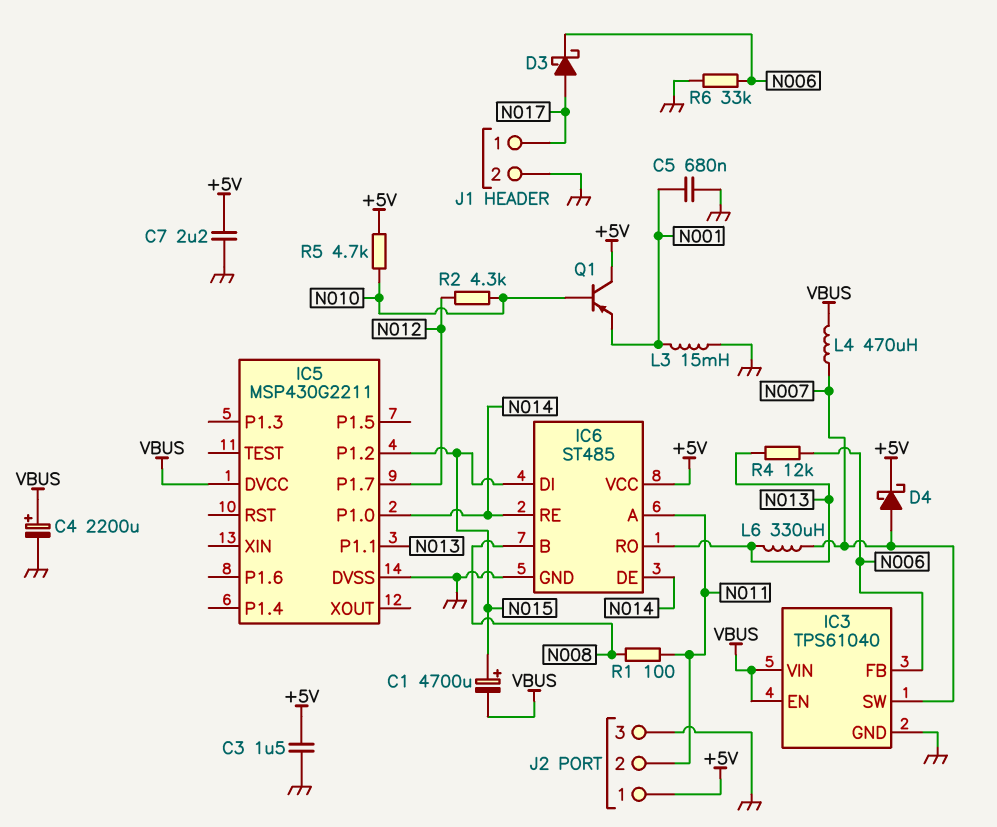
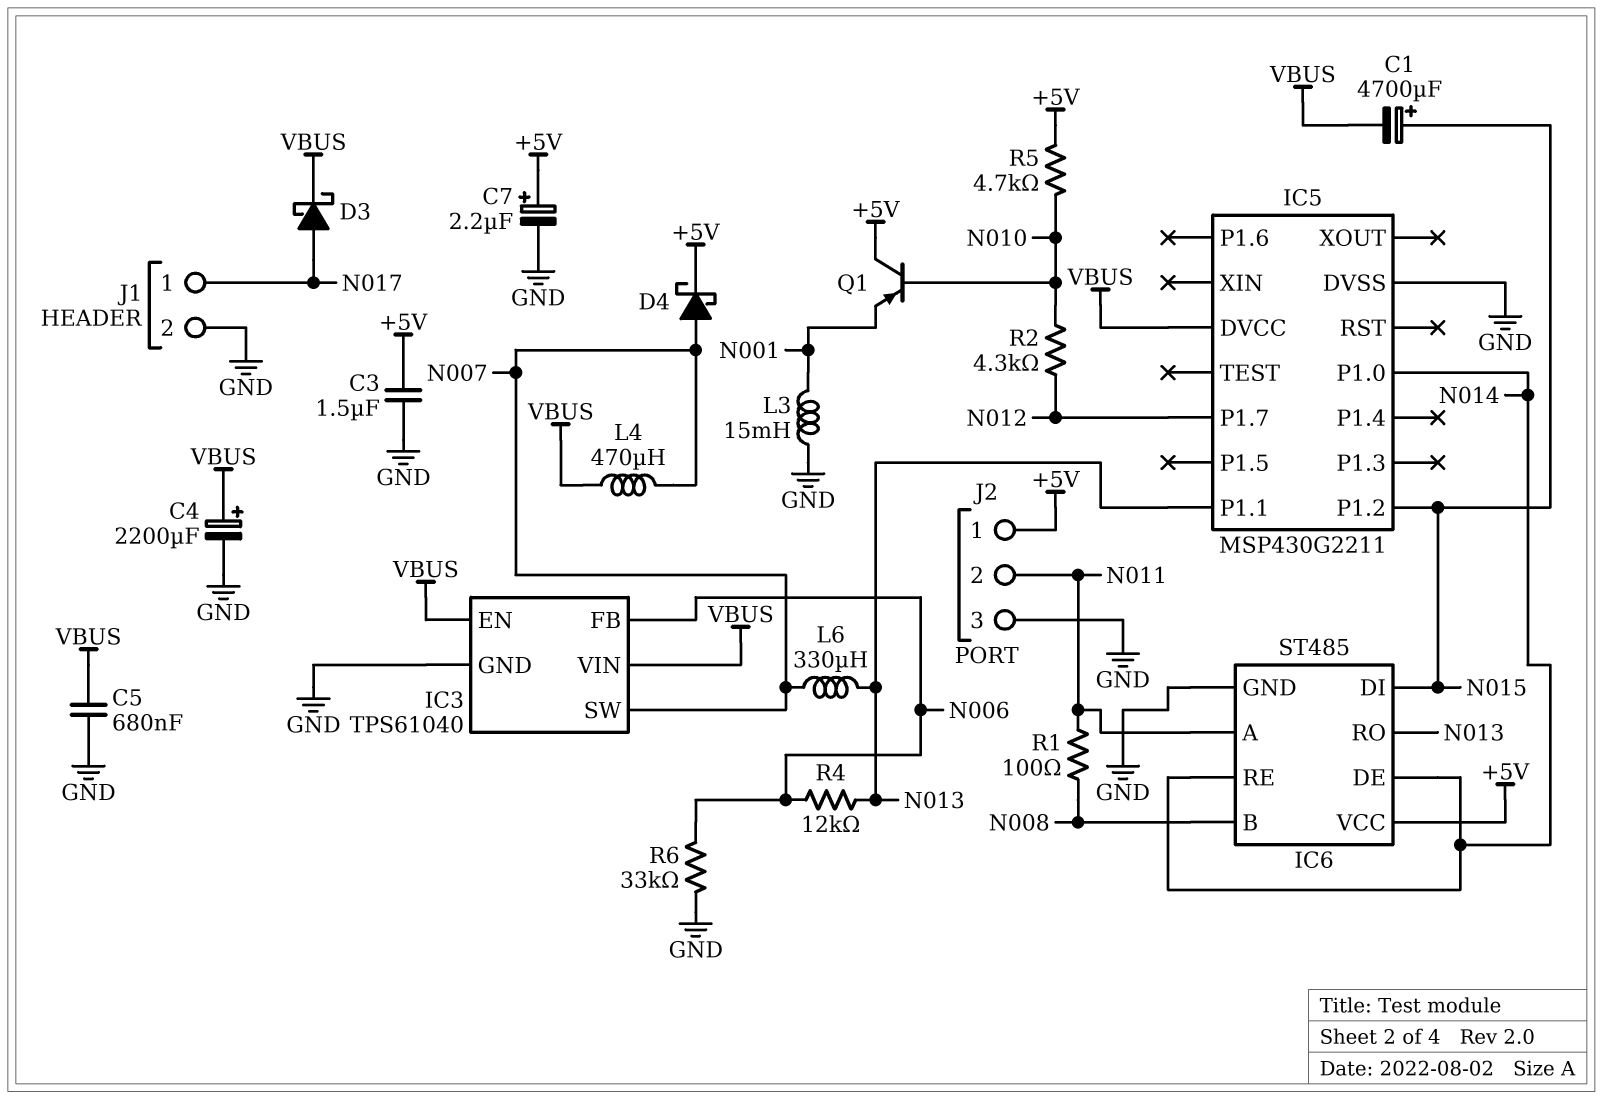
C5: 680nF (GND, N001) -> 680nF (GND, VBUS)
C7: 2.2uF (+5V, GND) -> 2.2uF (plus +5V, minus GND)
D3: schottky (A N017, K N006) -> schottky (A N017, K VBUS)

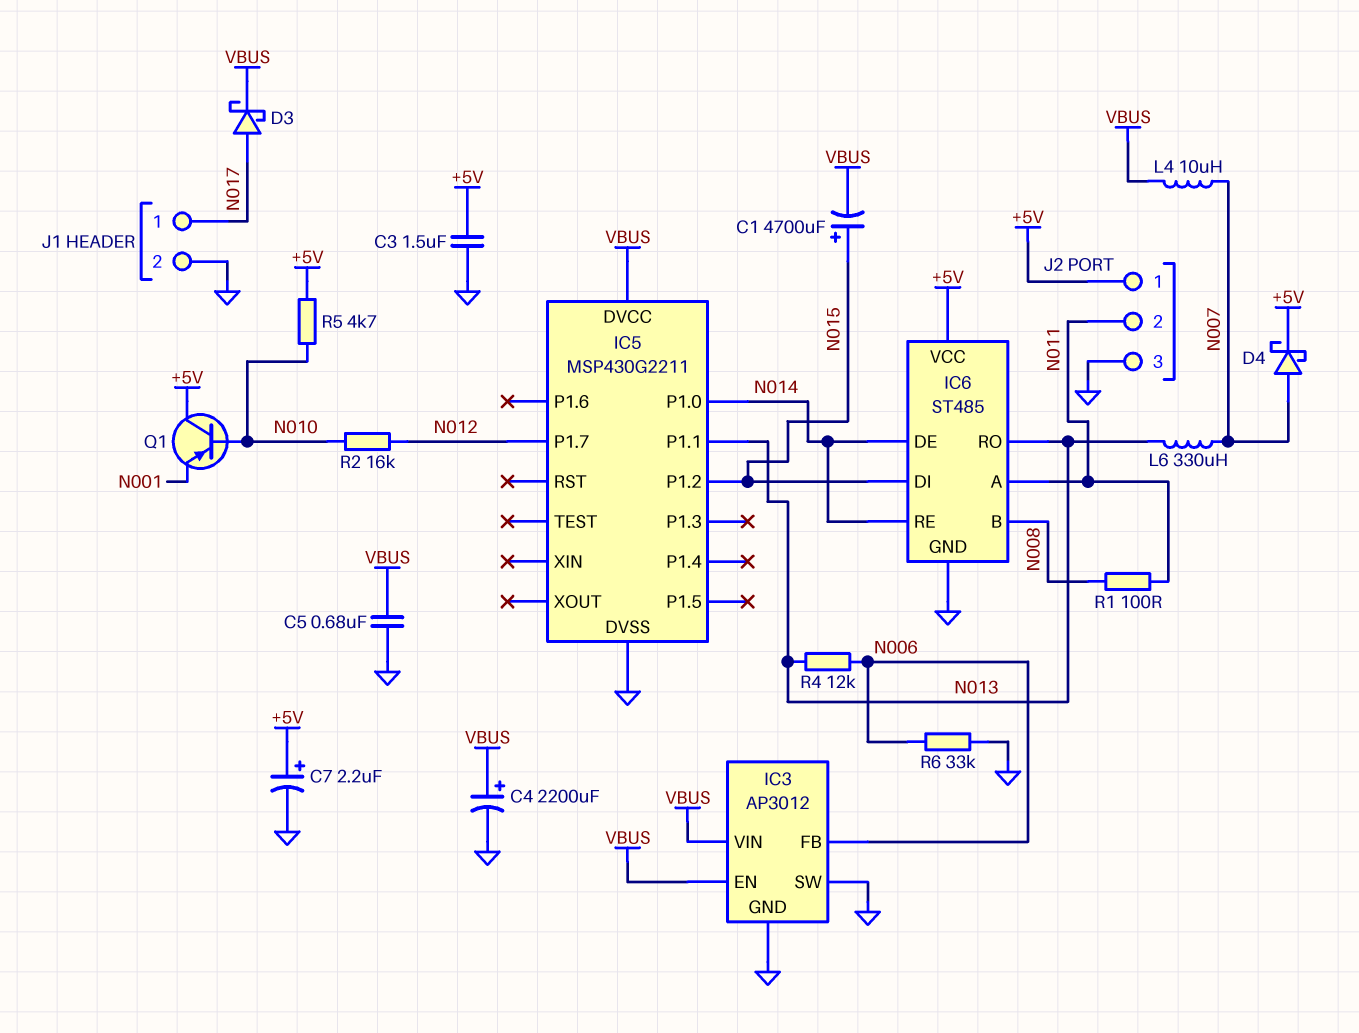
IC3: TPS61040 -> AP3012
IC3 pin SW: N007 -> GND
L3: 15mH (GND, N001) -> none
L4: 470uH (N007, VBUS) -> 10uH (N007, VBUS)
R2: 4.3k (N010, N012) -> 16k (N010, N012)

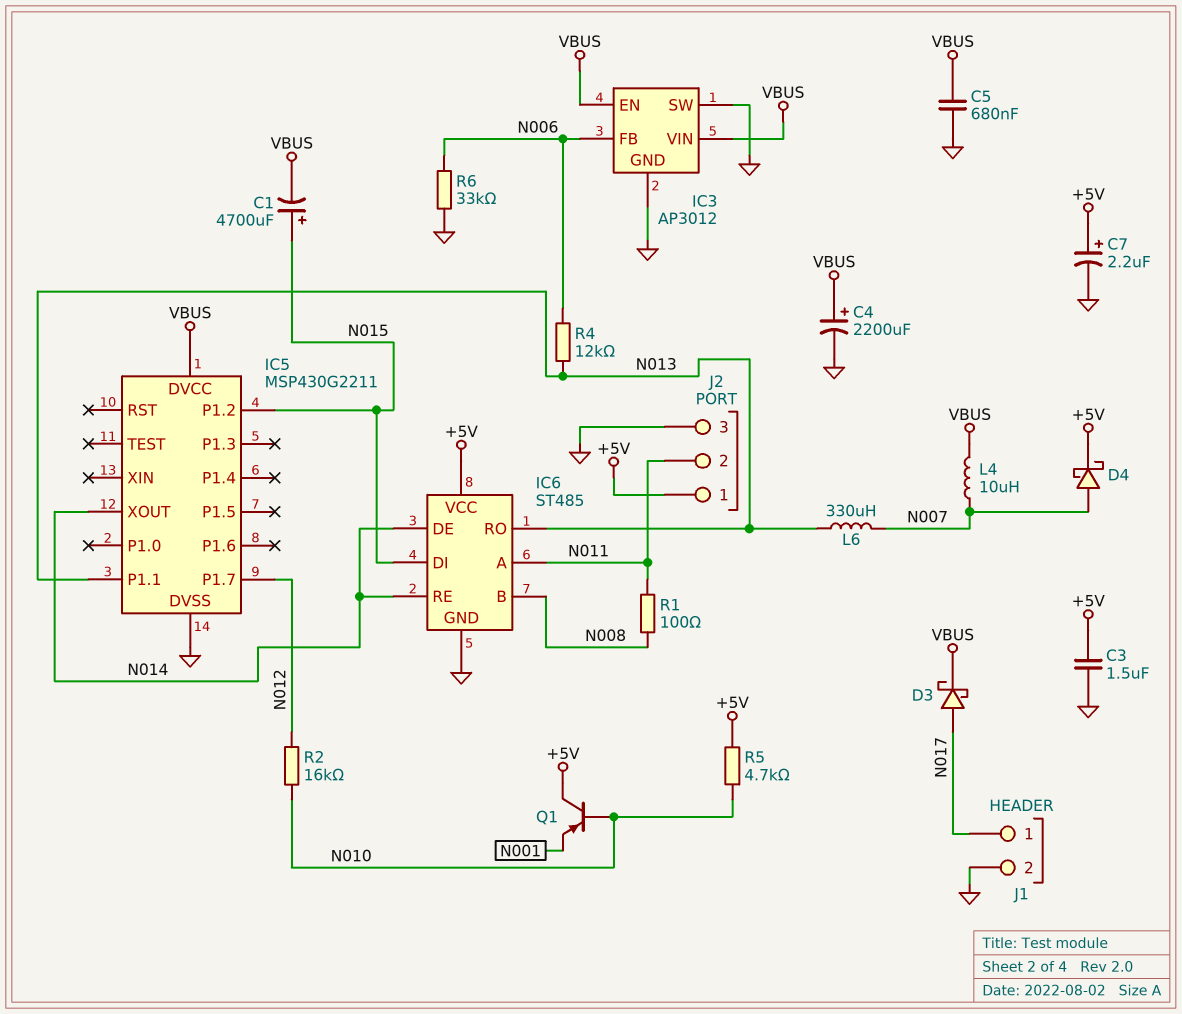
IC5 pin P1.0: N014 -> none
IC5 pin XOUT: none -> N014

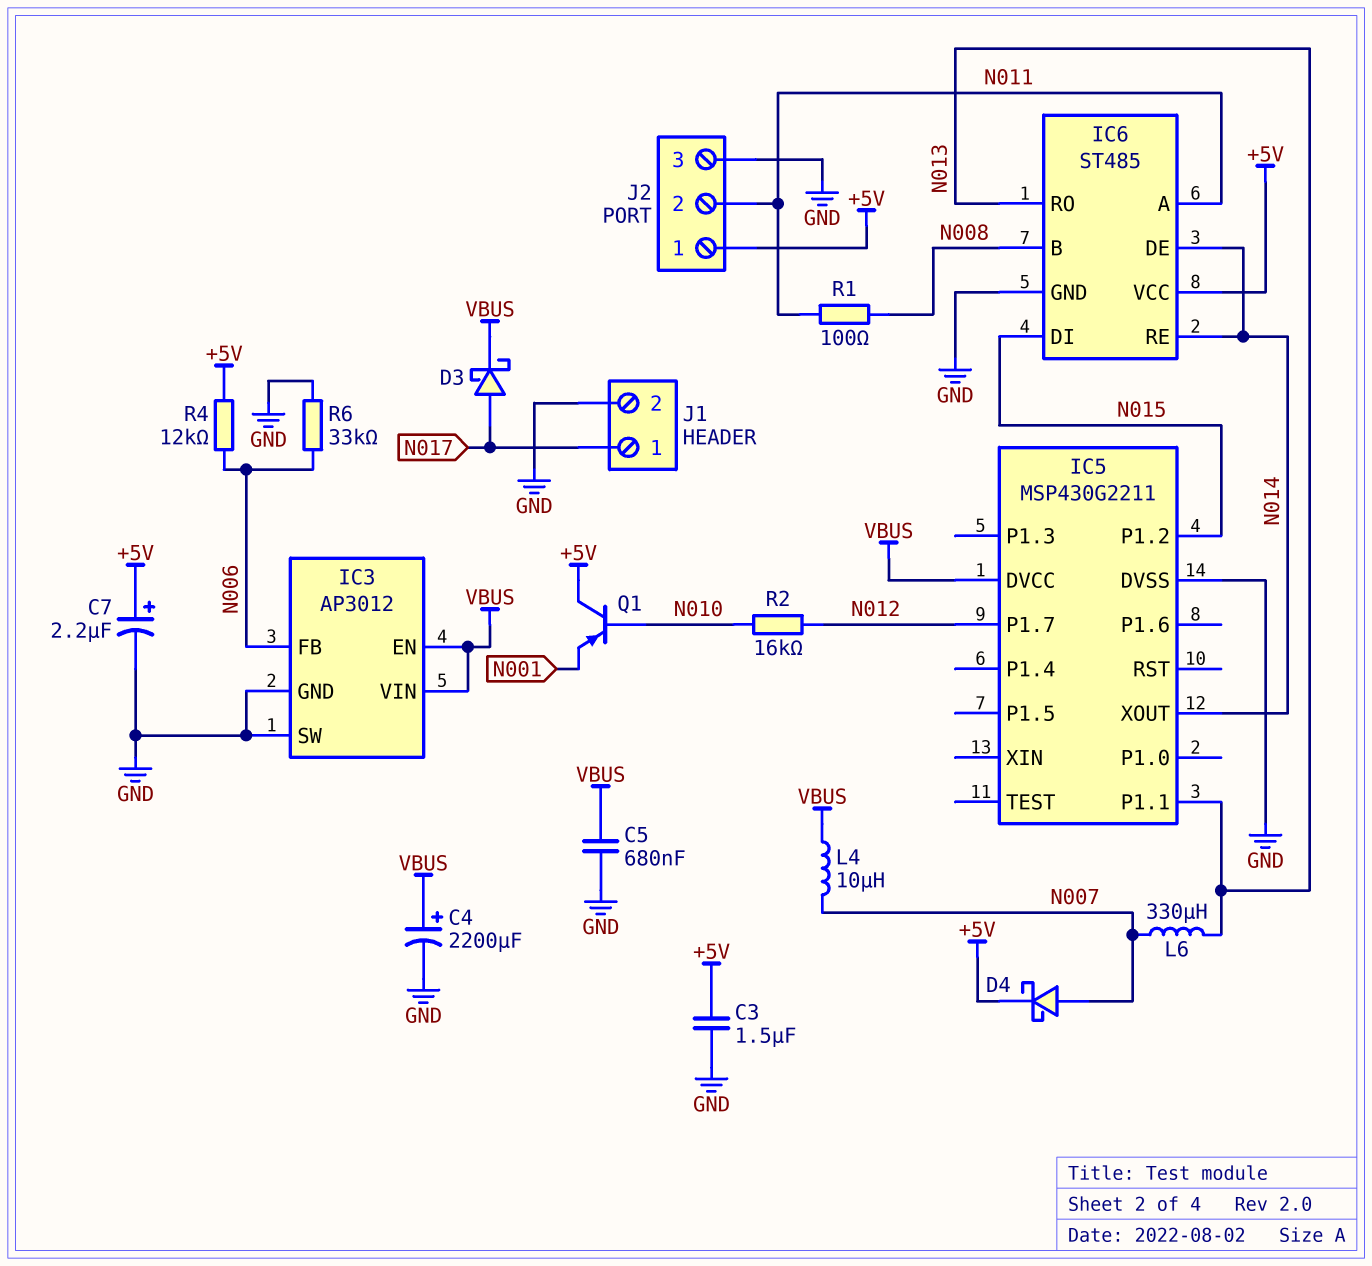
C1: 4700uF (plus N015, minus VBUS) -> none
R4: 12k (N006, N013) -> 12k (+5V, N006)
R5: 4.7k (+5V, N010) -> none

